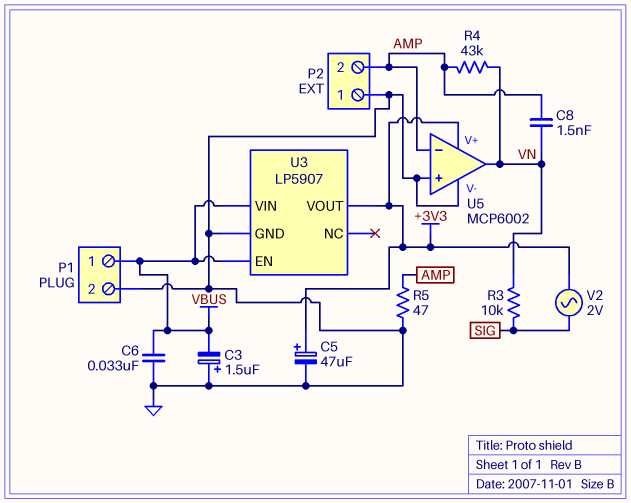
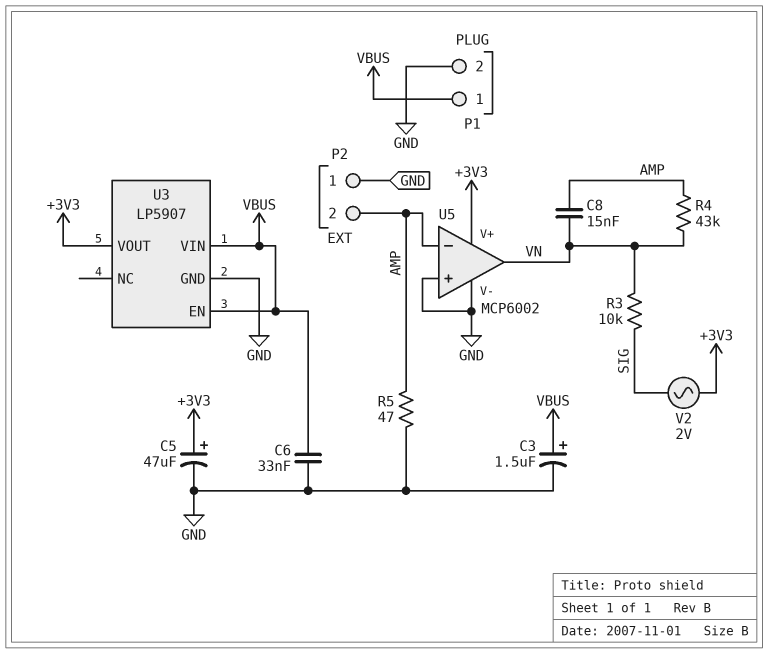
C3: 1.5uF (plus GND, minus VBUS) -> 1.5uF (plus VBUS, minus GND)
C8: 1.5nF (AMP, VN) -> 15nF (AMP, VN)

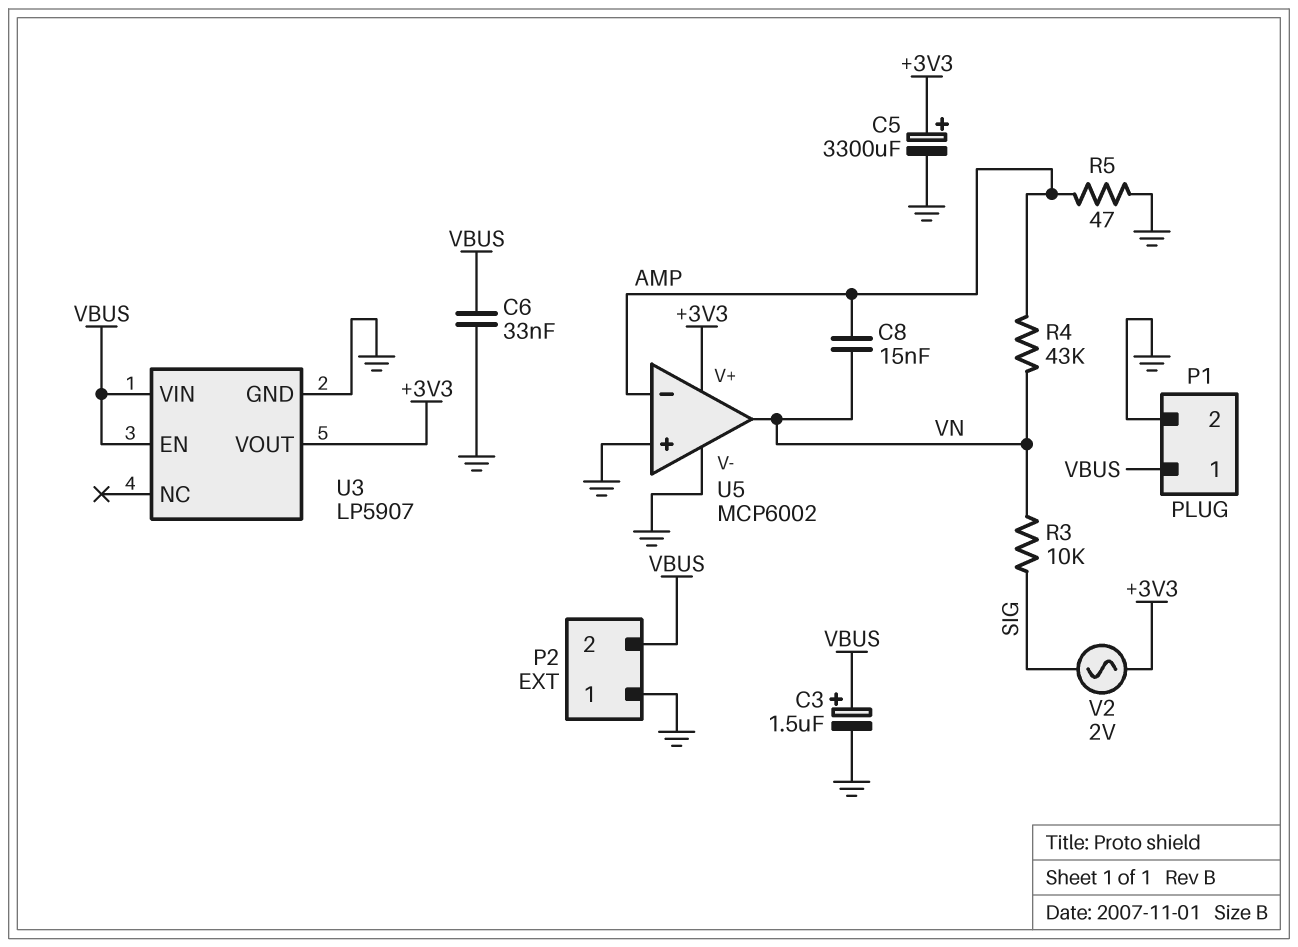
C5: 47uF (plus +3V3, minus GND) -> 3300uF (plus +3V3, minus GND)
P2 pin 2: AMP -> VBUS

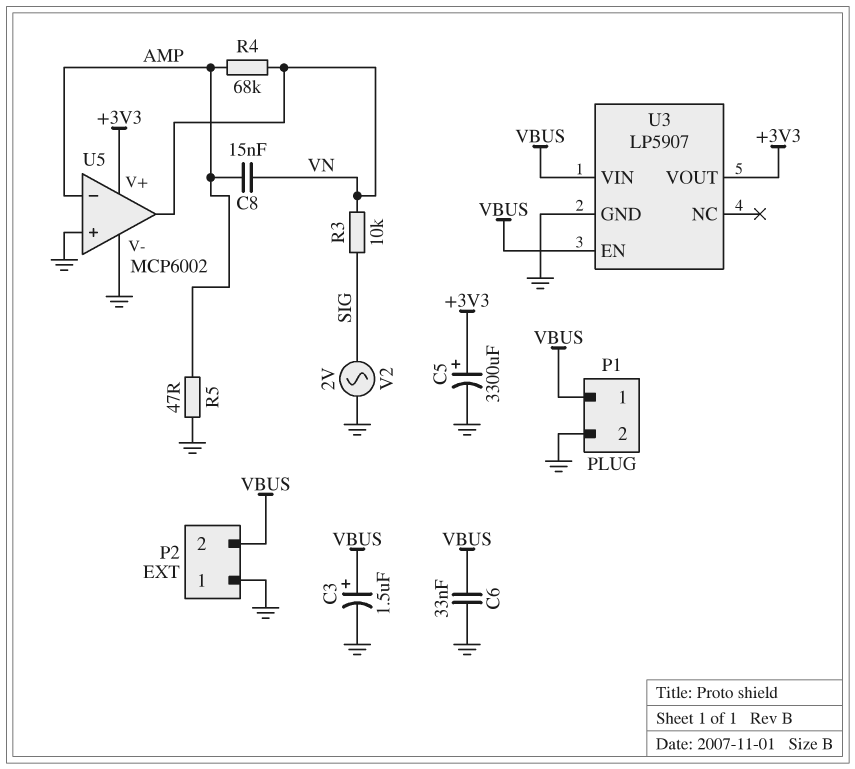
R4: 43k (AMP, VN) -> 68k (AMP, VN)
V2: AC 2V (+3V3, SIG) -> AC 2V (GND, SIG)

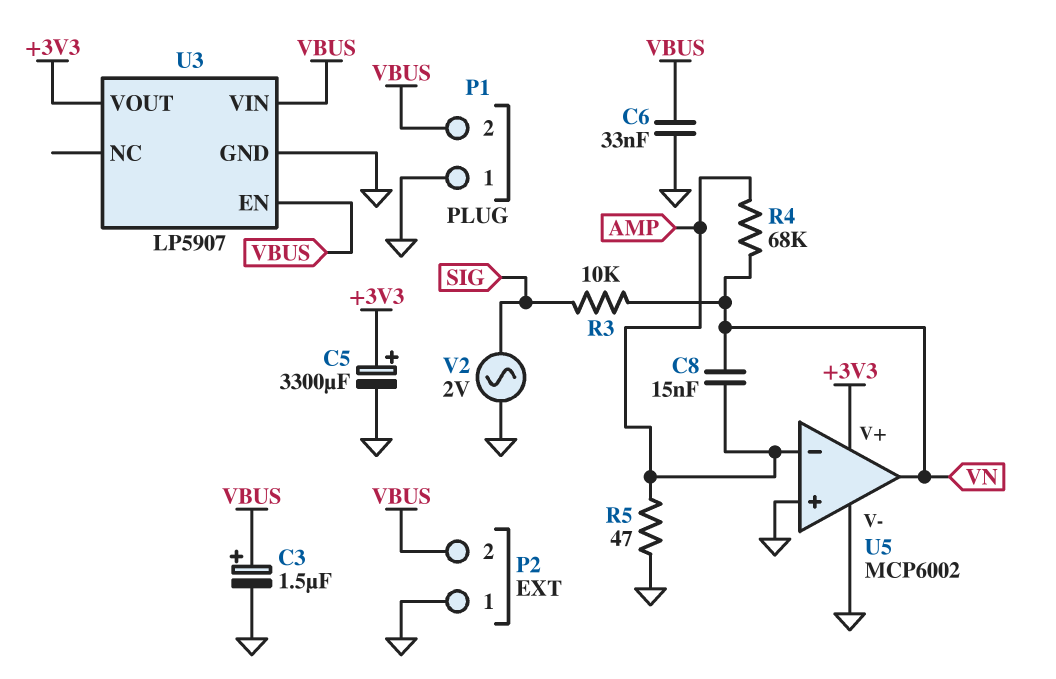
P1 pin 1: VBUS -> GND
P1 pin 2: GND -> VBUS

